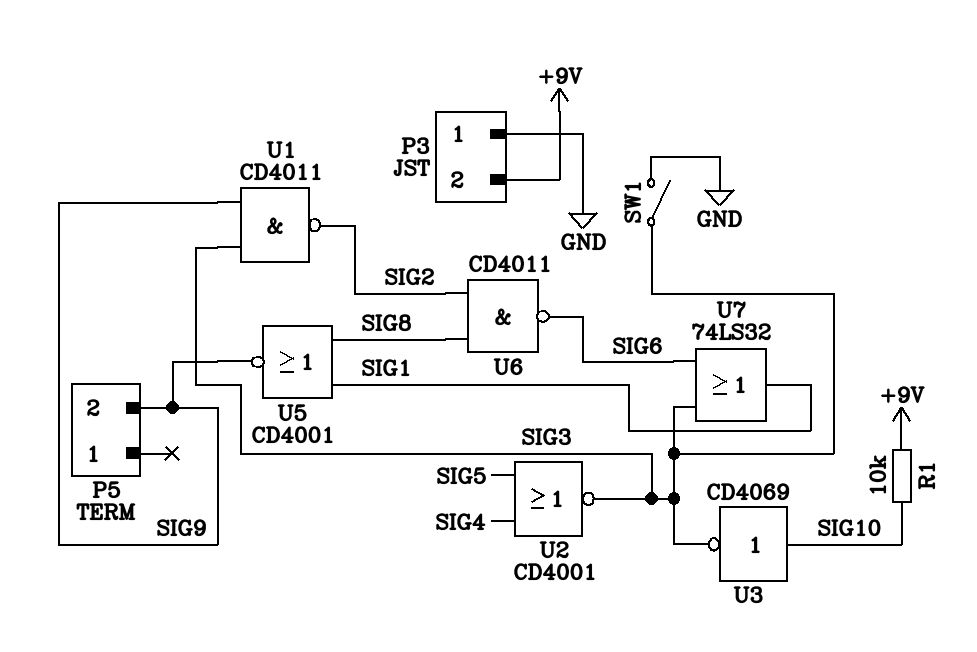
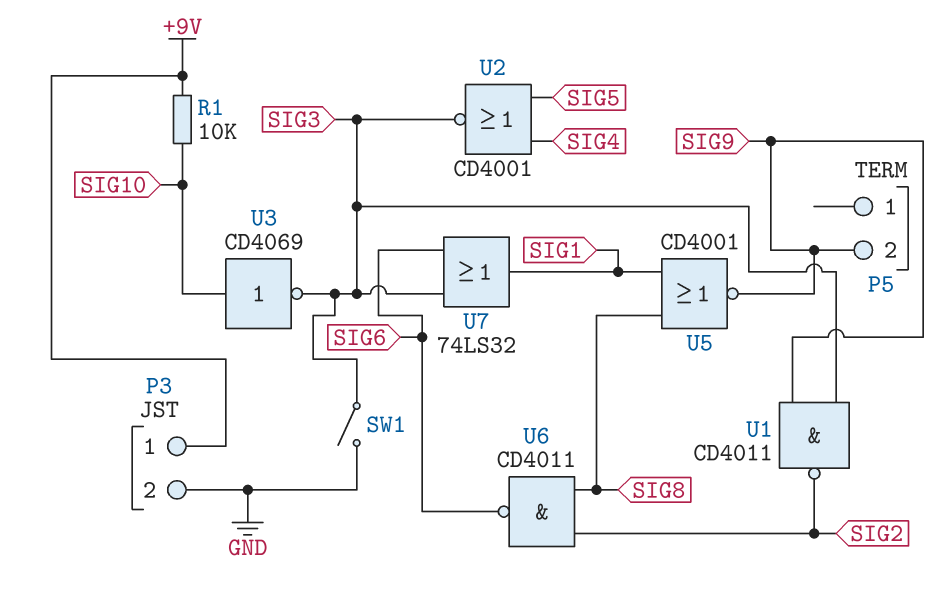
P3 pin 1: GND -> +9V
P3 pin 2: +9V -> GND

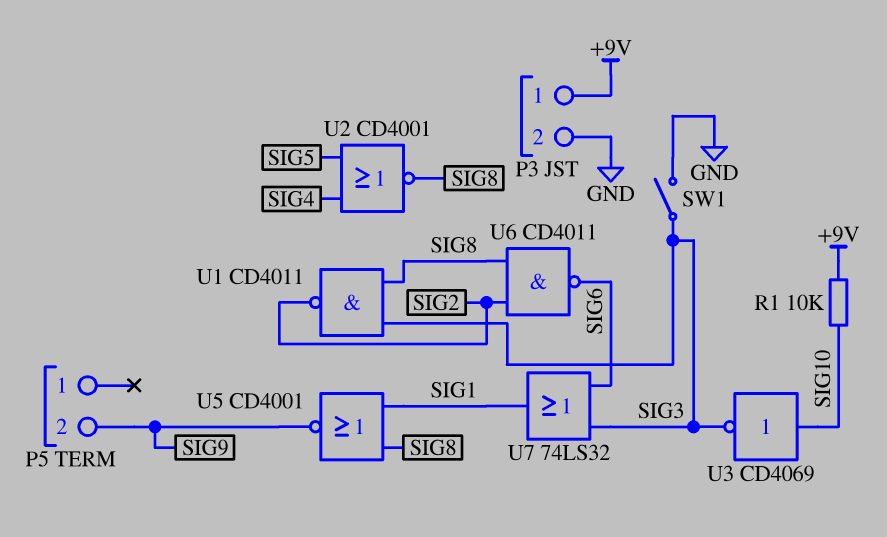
U1: NAND CD4011 (in SIG3, in SIG9, out SIG2) -> NAND CD4011 (in SIG3, in SIG8, out SIG2)
U2: NOR CD4001 (in SIG4, in SIG5, out SIG3) -> NOR CD4001 (in SIG4, in SIG5, out SIG8)

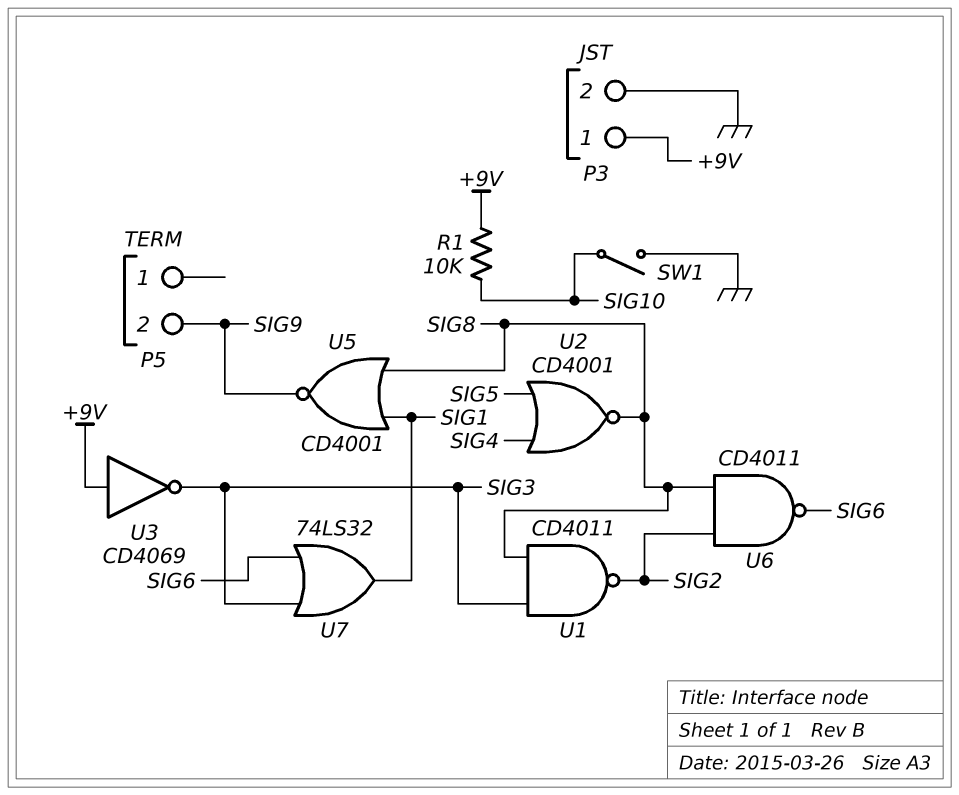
SW1: switch (GND, SIG3) -> switch (GND, SIG10)
U3: NOT CD4069 (in SIG10, out SIG3) -> NOT CD4069 (in +9V, out SIG3)

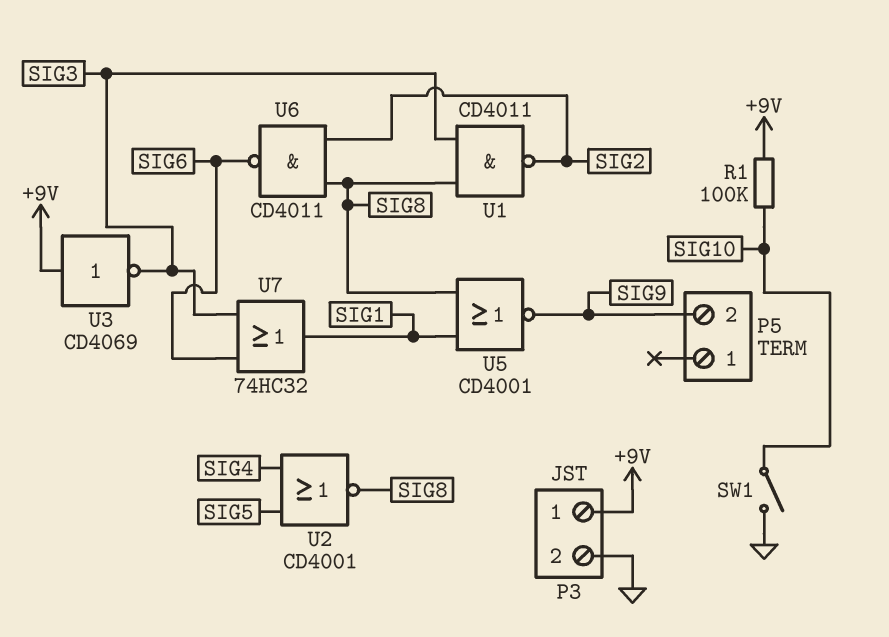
R1: 10k (+9V, SIG10) -> 100k (+9V, SIG10)
U7: OR 74LS32 (in SIG3, in SIG6, out SIG1) -> OR 74HC32 (in SIG3, in SIG6, out SIG1)

